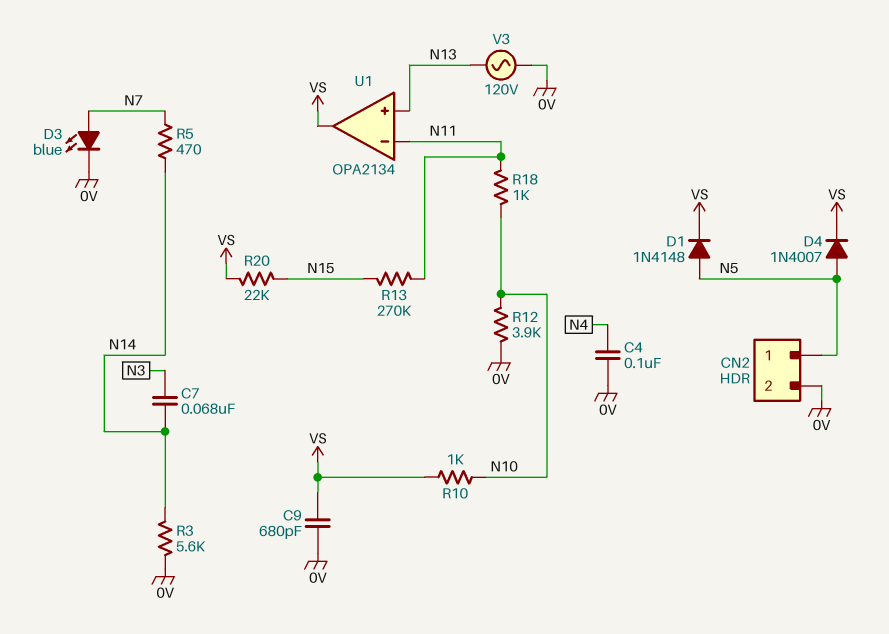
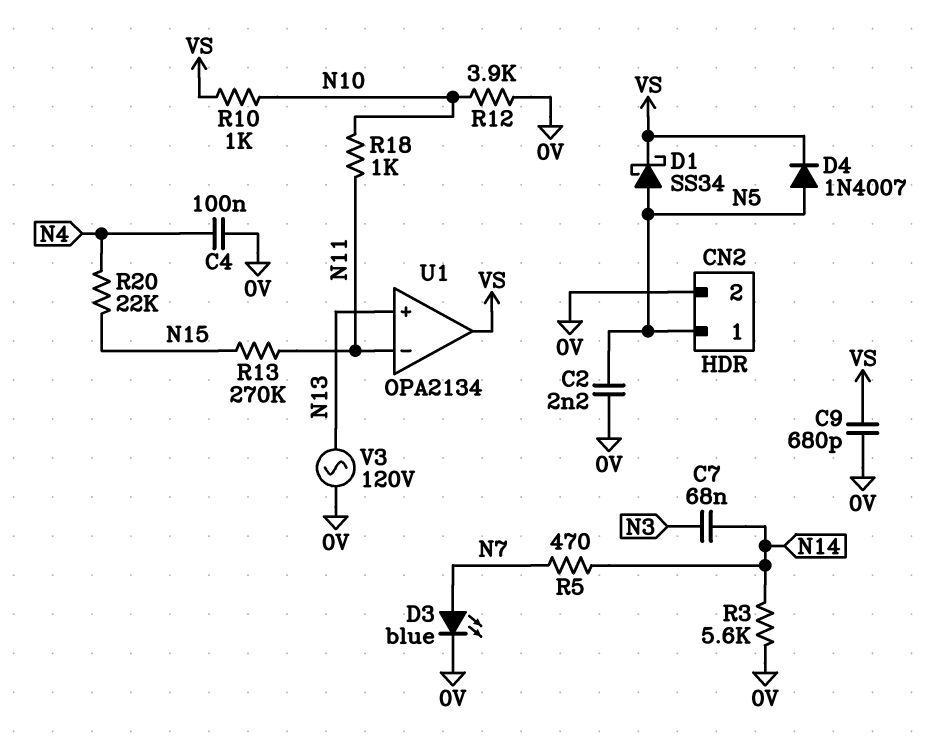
C2: none -> 2.2nF (0V, N5)
D1: diode 1N4148 (A N5, K VS) -> schottky SS34 (A N5, K VS)
R20: 22k (N15, VS) -> 22k (N4, N15)

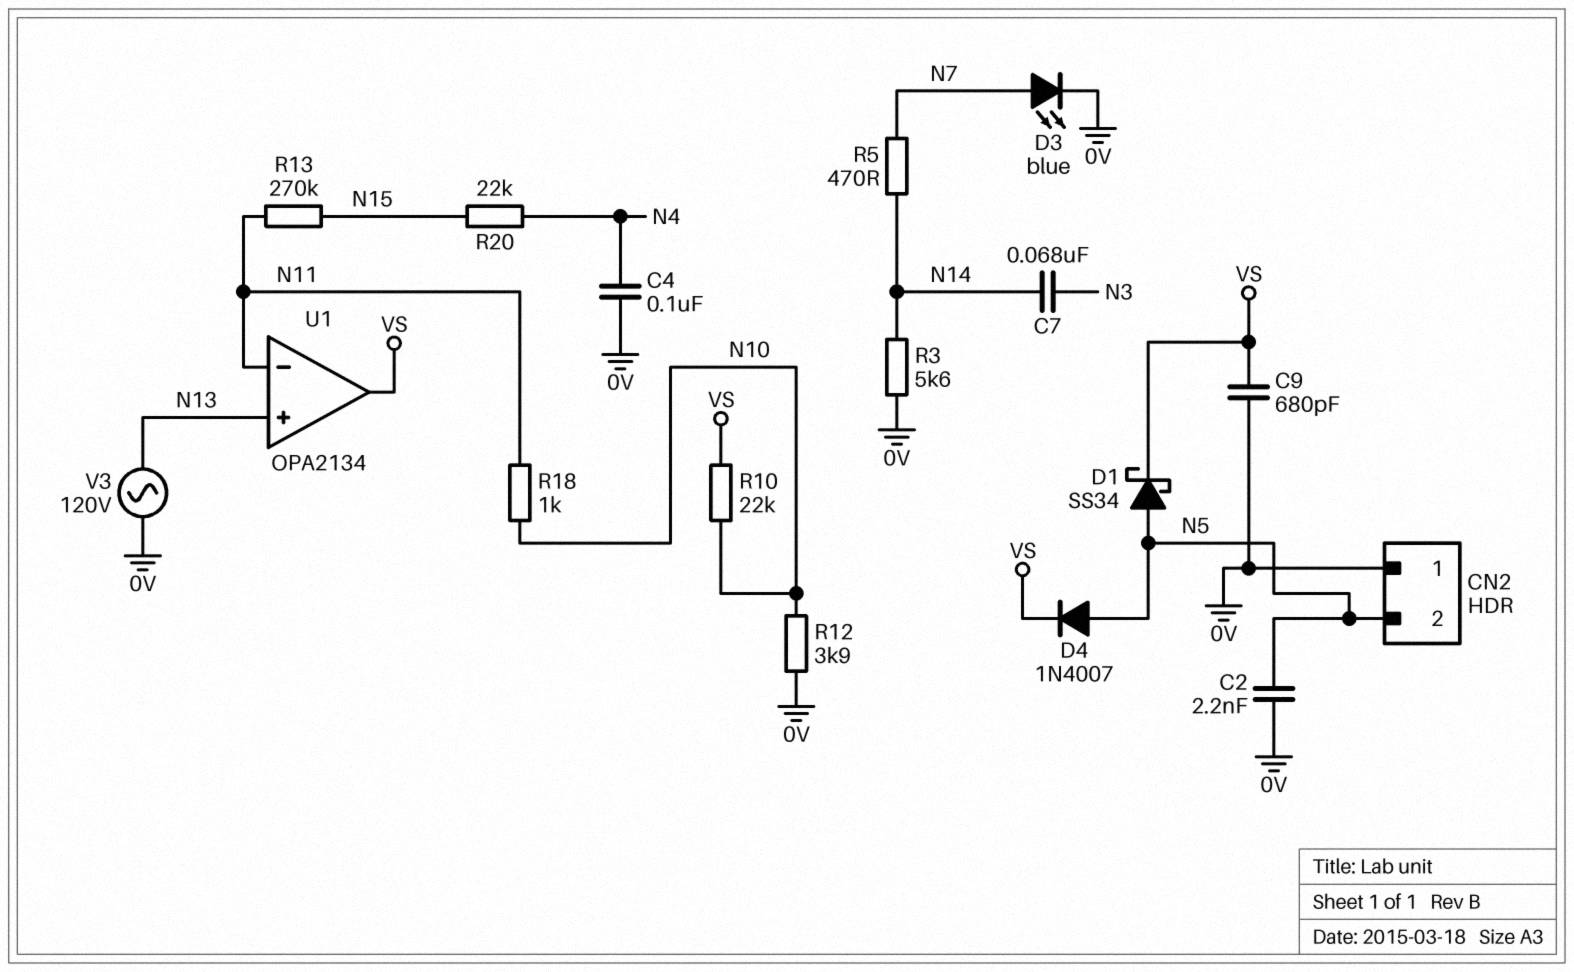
CN2 pin 1: N5 -> 0V
CN2 pin 2: 0V -> N5
R10: 1k (N10, VS) -> 22k (N10, VS)

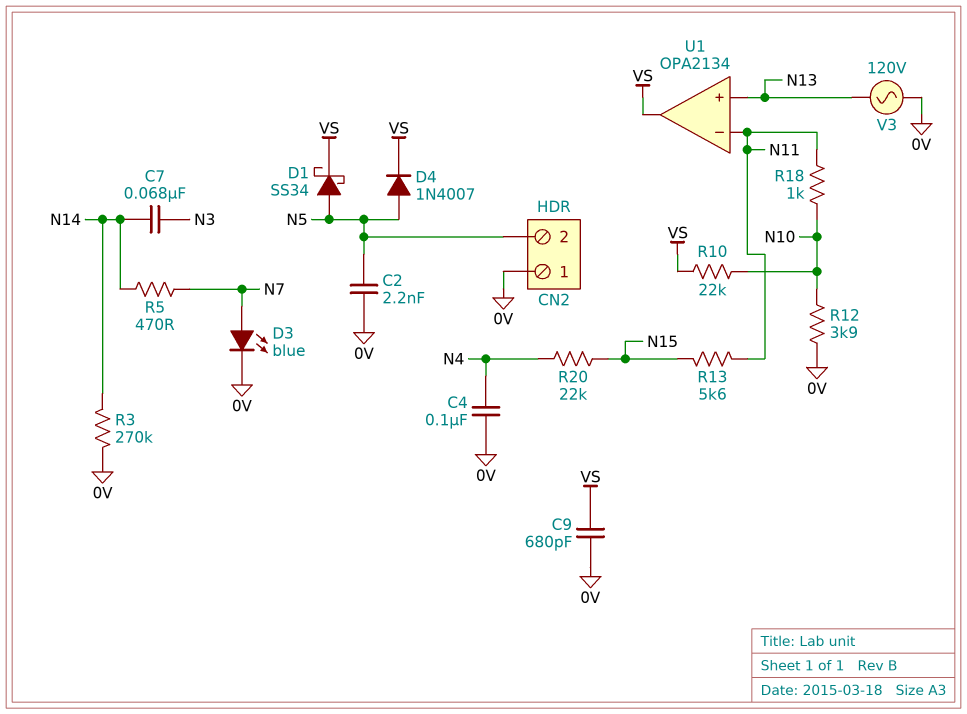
R3: 5.6k (0V, N14) -> 270k (0V, N14)
R13: 270k (N11, N15) -> 5.6k (N11, N15)

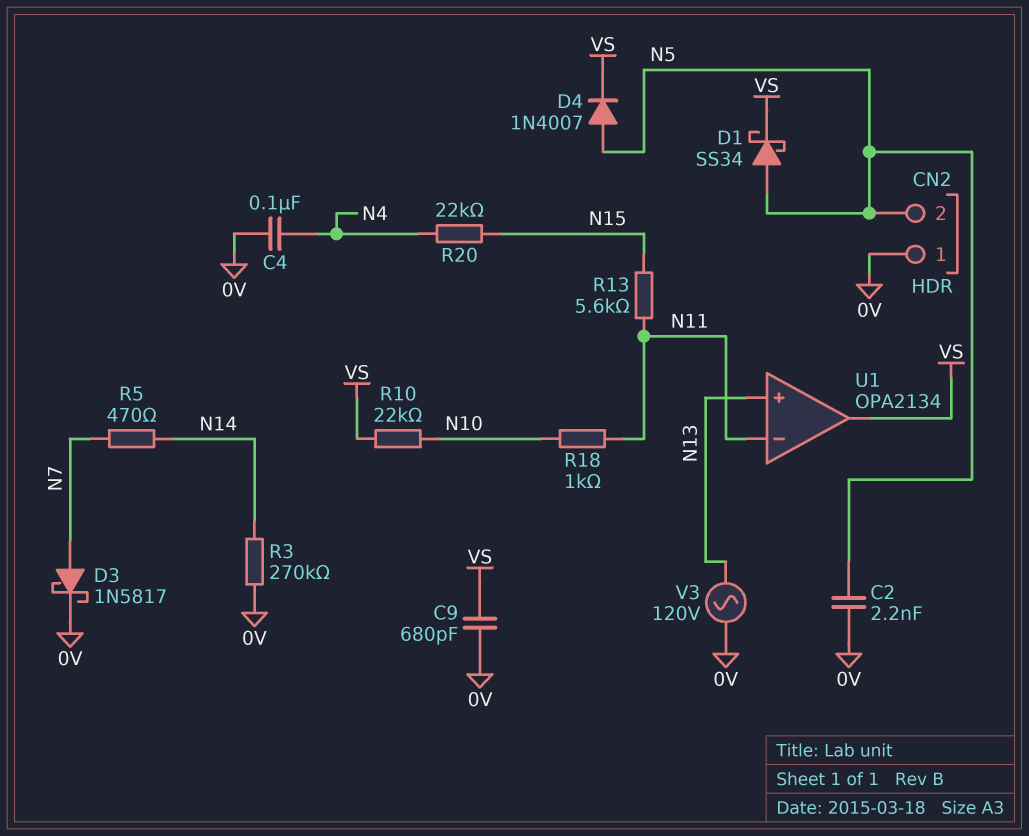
C7: 68nF (N3, N14) -> none
D3: LED blue (A N7, K 0V) -> schottky 1N5817 (A N7, K 0V)
R12: 3.9k (0V, N10) -> none

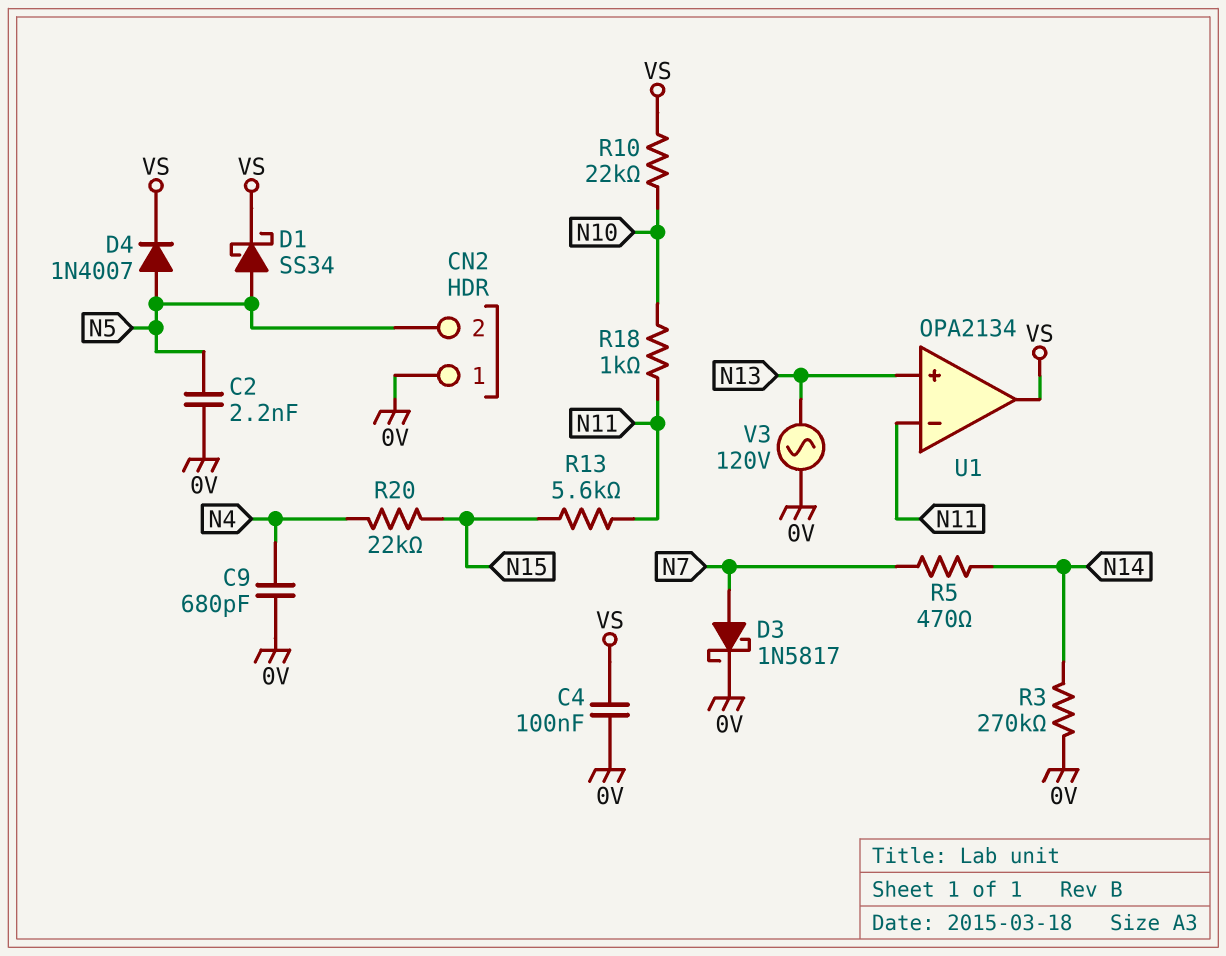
C4: 100nF (0V, N4) -> 100nF (0V, VS)
C9: 680pF (0V, VS) -> 680pF (0V, N4)

